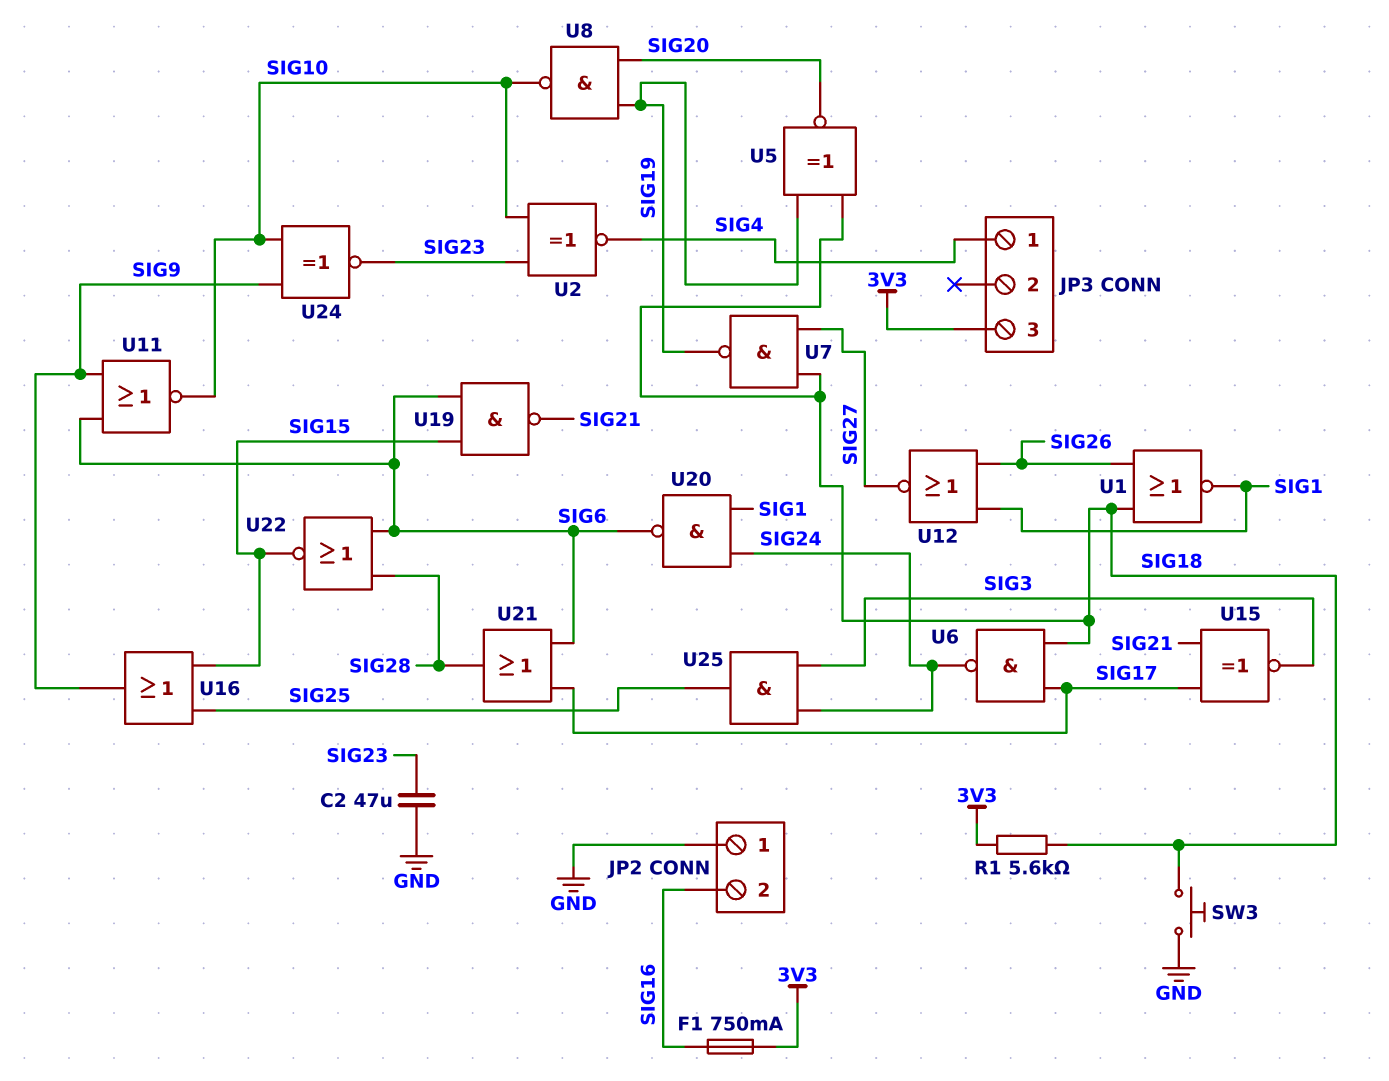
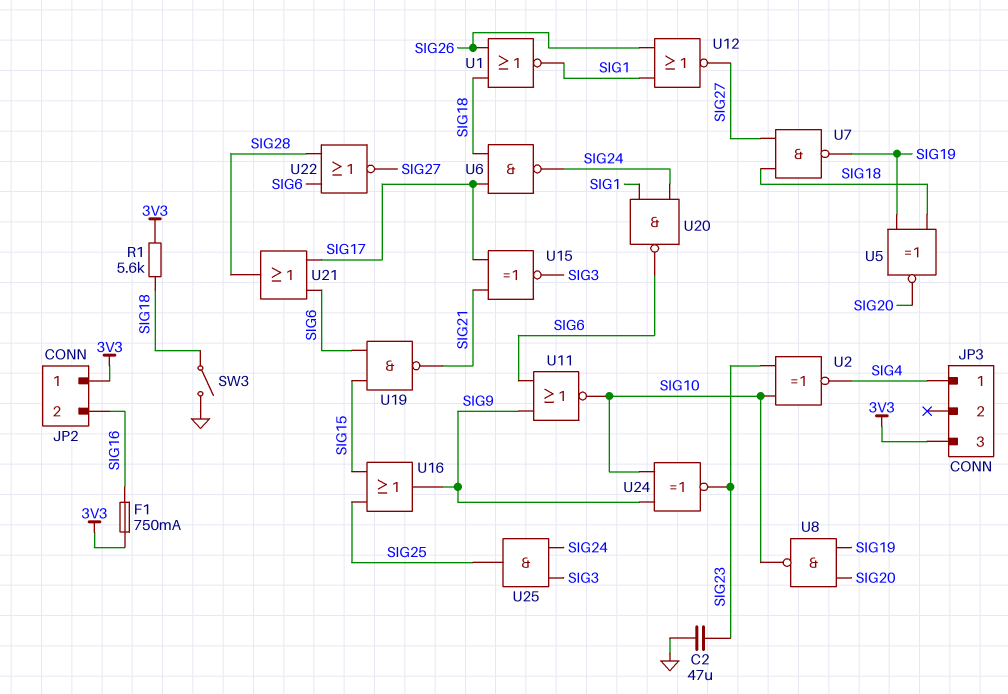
JP2 pin 1: GND -> 3V3
SW3: button (GND, SIG18) -> switch (GND, SIG18)
U22: NOR (in SIG6, in SIG28, out SIG15) -> NOR (in SIG6, in SIG28, out SIG27)

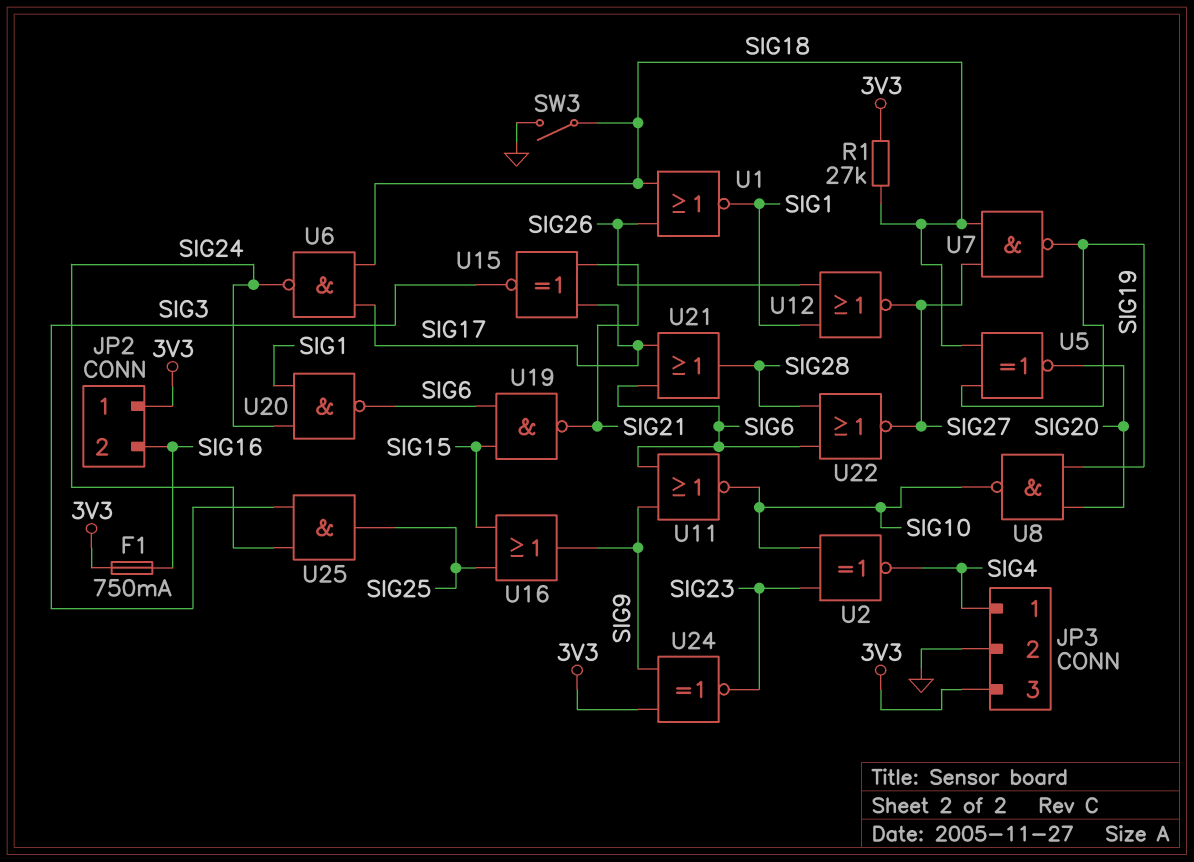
C2: 47uF (GND, SIG23) -> none
JP3 pin 2: none -> GND
R1: 5.6k (3V3, SIG18) -> 27k (3V3, SIG18)
U24: XNOR (in SIG9, in SIG10, out SIG23) -> XNOR (in 3V3, in SIG9, out SIG23)

